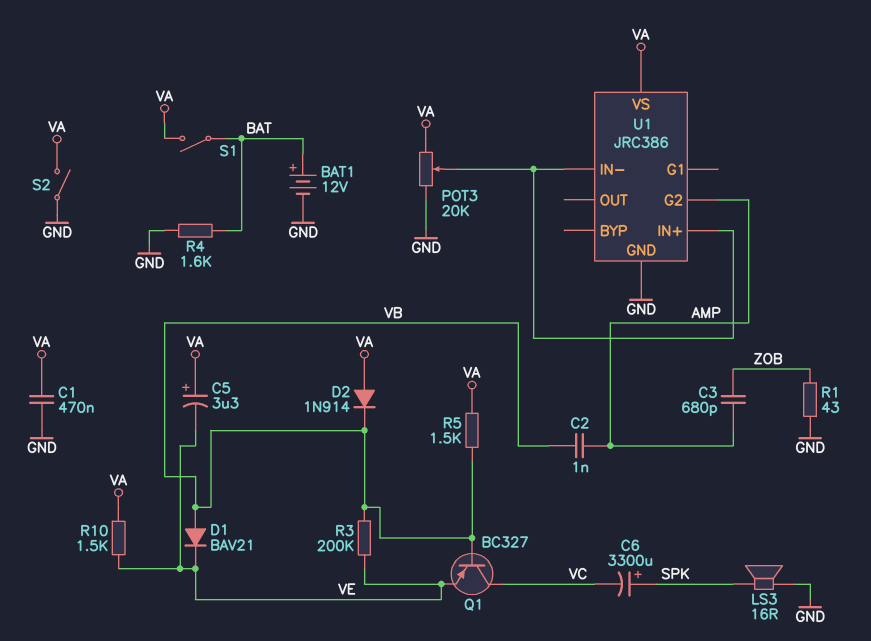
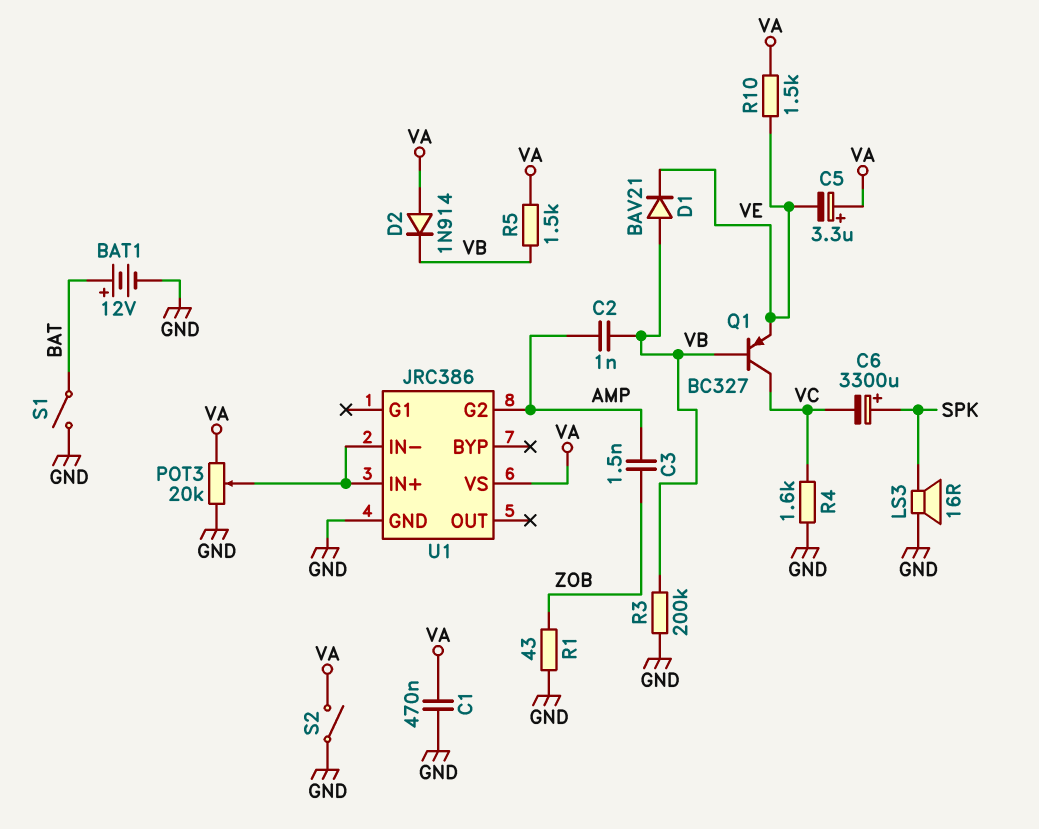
C3: 680pF (AMP, ZOB) -> 1.5nF (AMP, ZOB)
R3: 200k (VB, VE) -> 200k (GND, VB)
R4: 1.6k (BAT, GND) -> 1.6k (GND, VC)
S1: switch (BAT, VA) -> switch (BAT, GND)

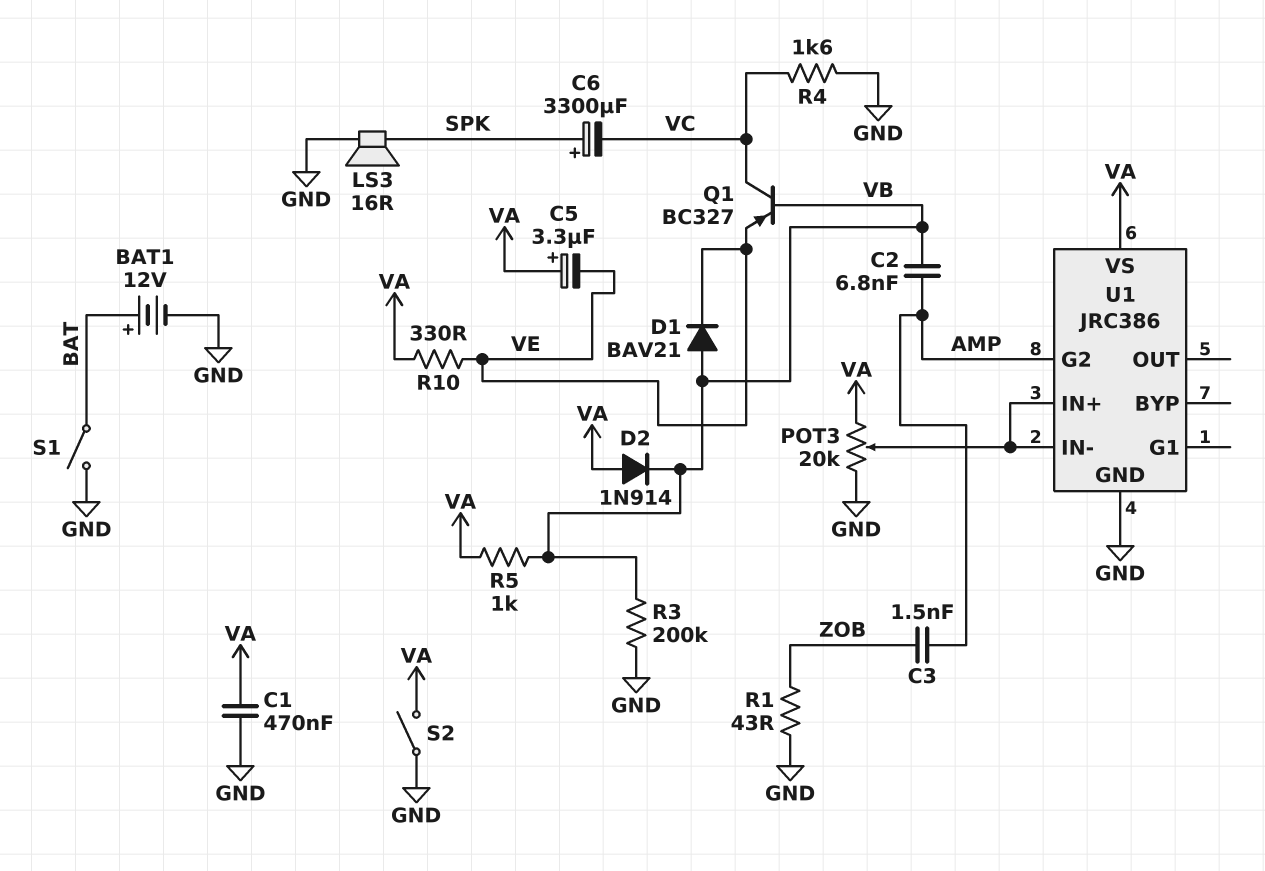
C2: 1nF (AMP, VB) -> 6.8nF (AMP, VB)
R5: 1.5k (VA, VB) -> 1k (VA, VB)
R10: 1.5k (VA, VE) -> 330 (VA, VE)

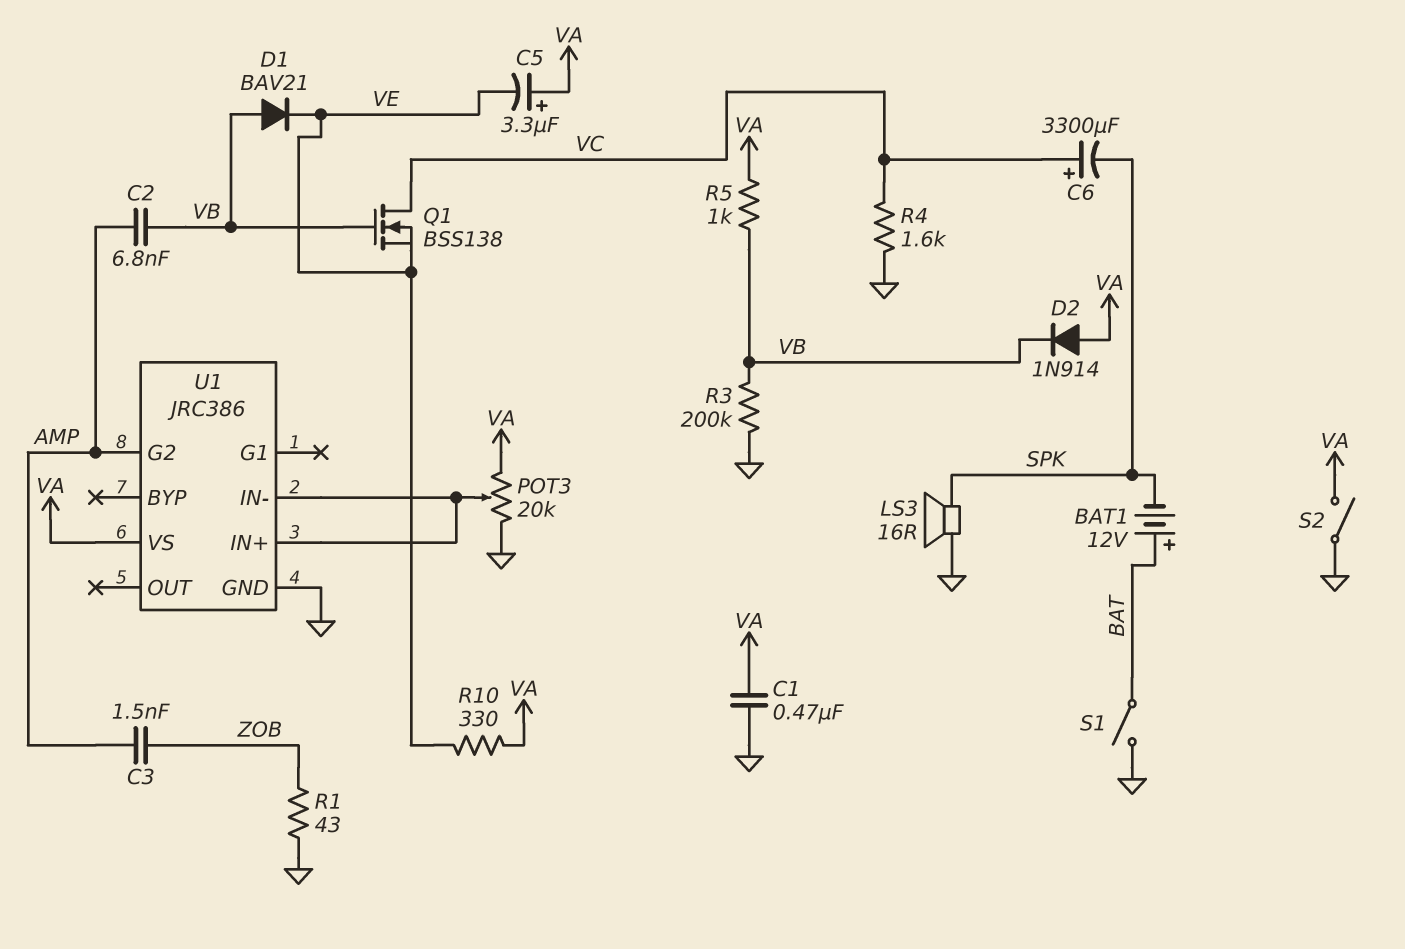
BAT1: 12V (plus BAT, minus GND) -> 12V (plus BAT, minus SPK)
C6: 3300uF (plus SPK, minus VC) -> 3300uF (plus VC, minus SPK)
Q1: PNP BC327 (B VB, C VC, E VE) -> NMOS BSS138 (G VB, D VC, S VE)

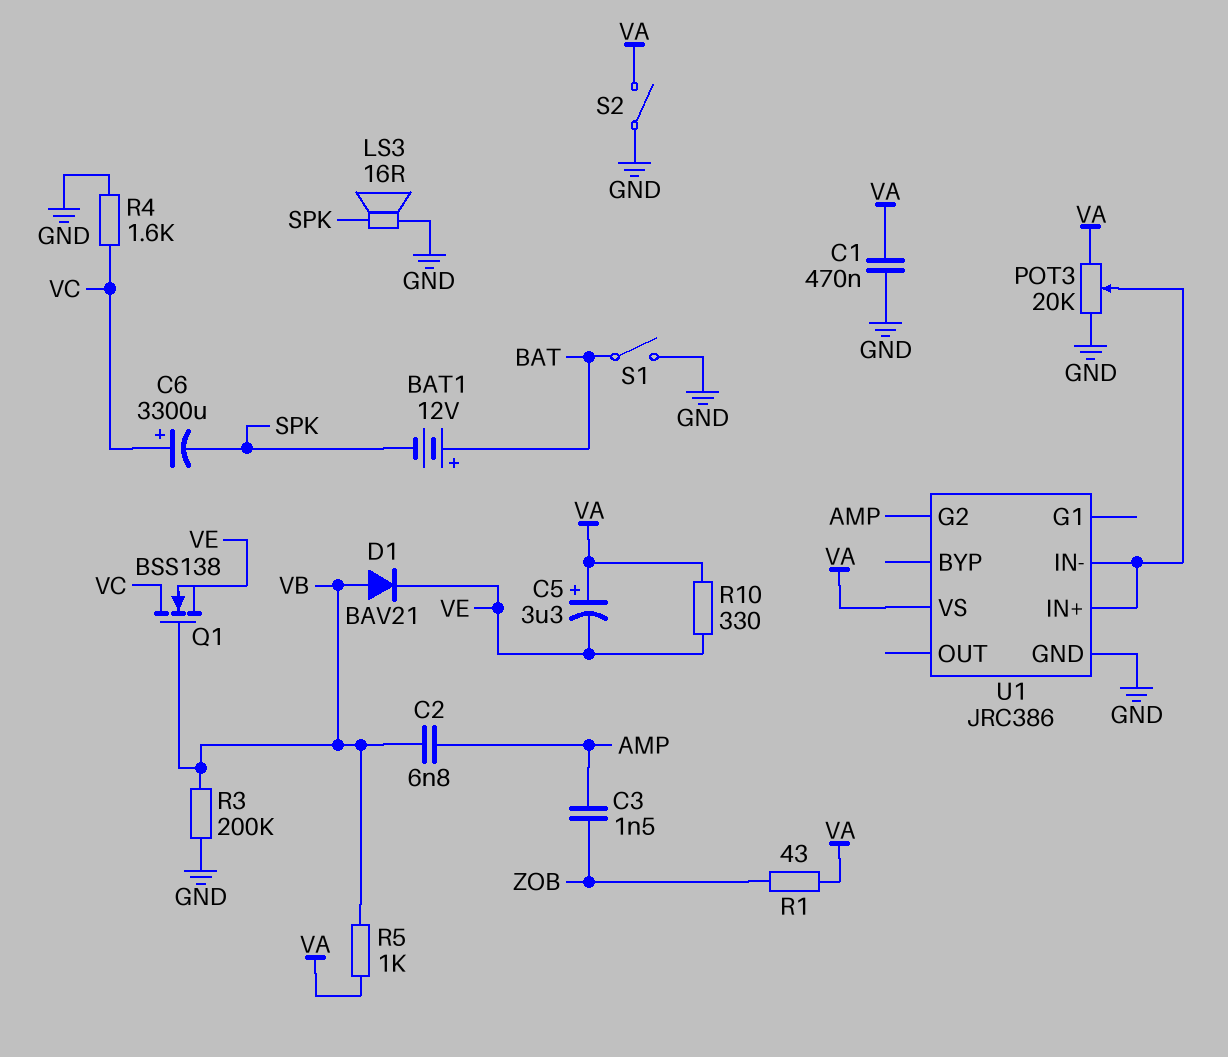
D2: diode 1N914 (A VA, K VB) -> none
R1: 43 (GND, ZOB) -> 43 (VA, ZOB)

